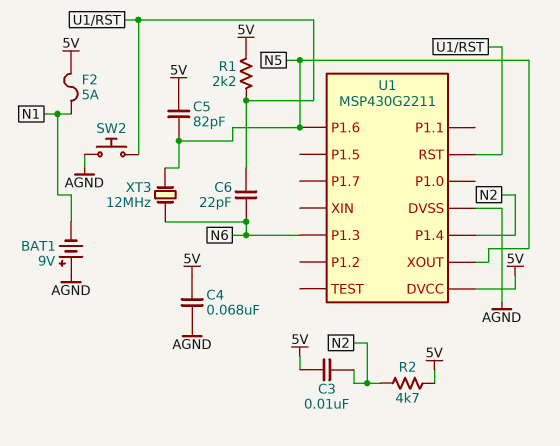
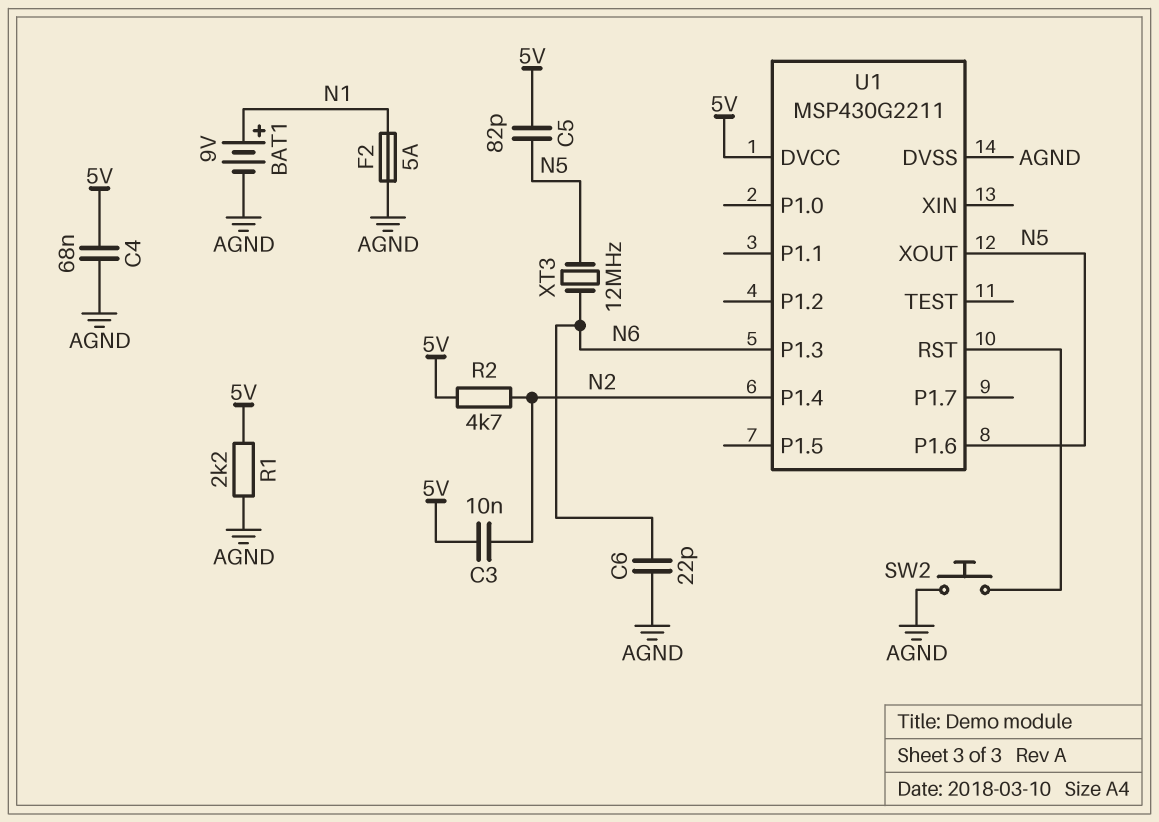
BAT1: 9V (plus AGND, minus N1) -> 9V (plus N1, minus AGND)
C6: 22pF (N6, U1/RST) -> 22pF (AGND, N6)
F2: 5A (5V, N1) -> 5A (AGND, N1)
R1: 2.2k (5V, U1/RST) -> 2.2k (5V, AGND)

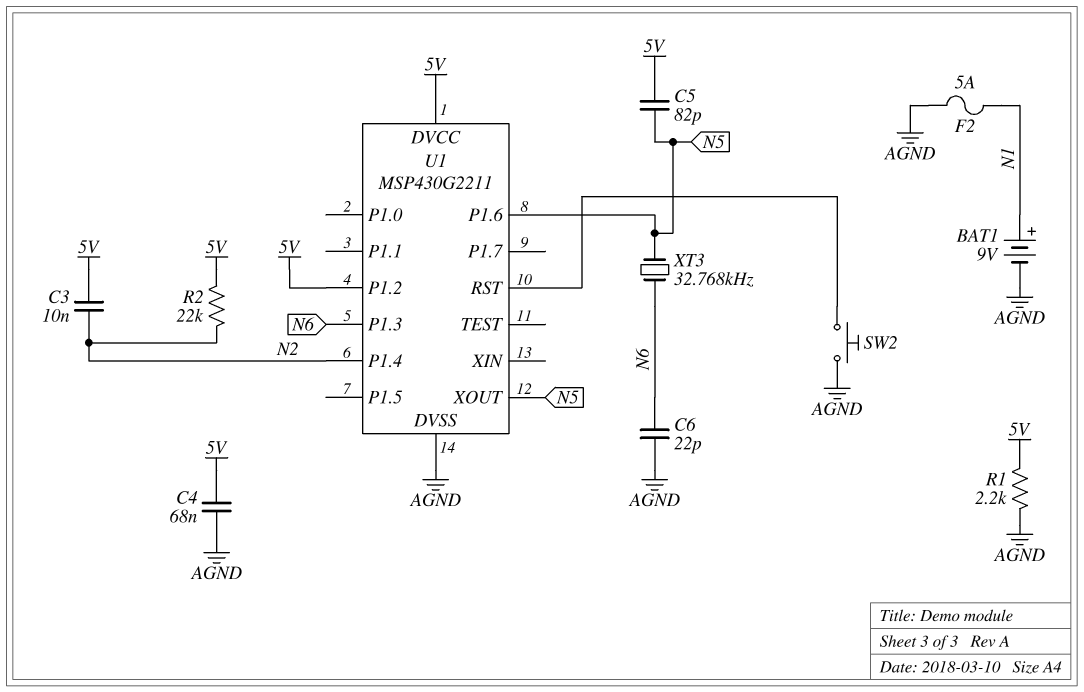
R2: 4.7k (5V, N2) -> 22k (5V, N2)
U1 pin P1.2: none -> 5V
XT3: 12MHz (N5, N6) -> 32.768kHz (N5, N6)

